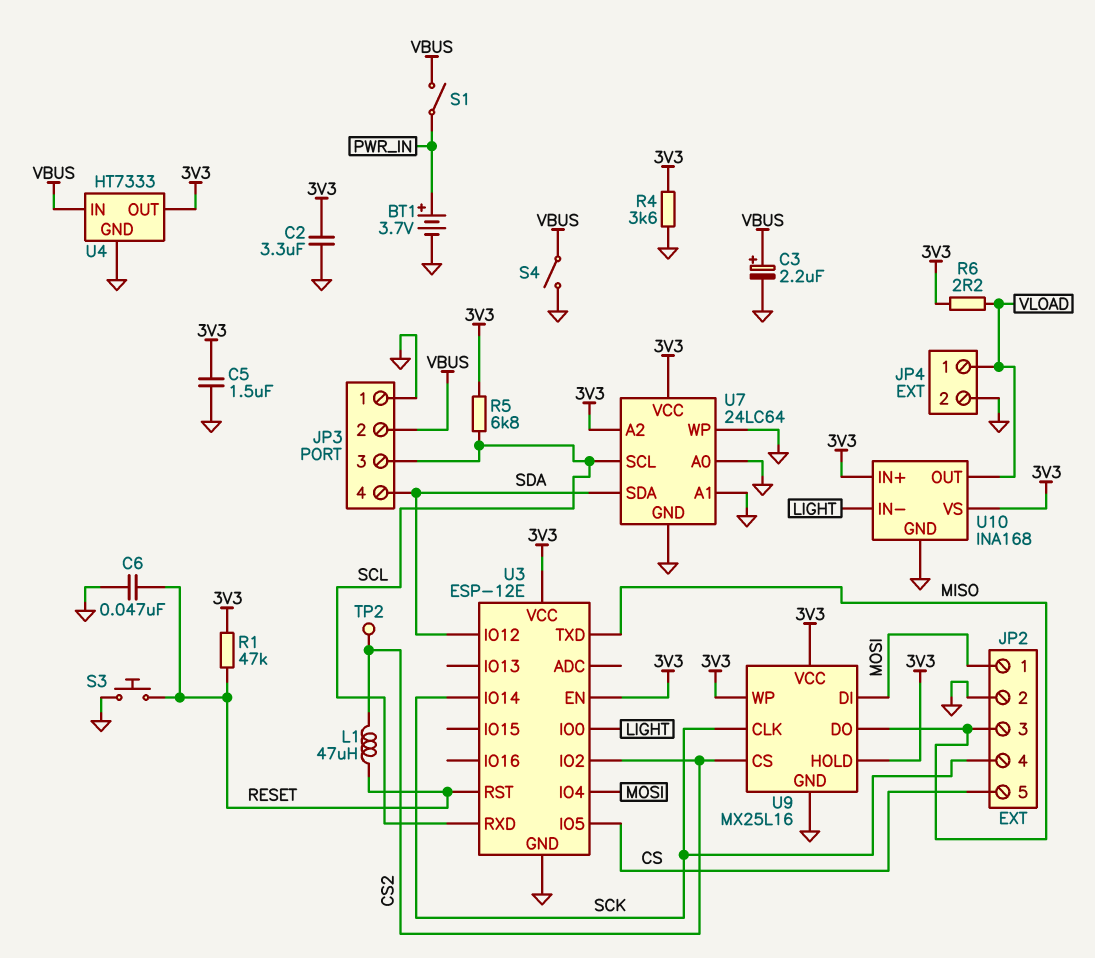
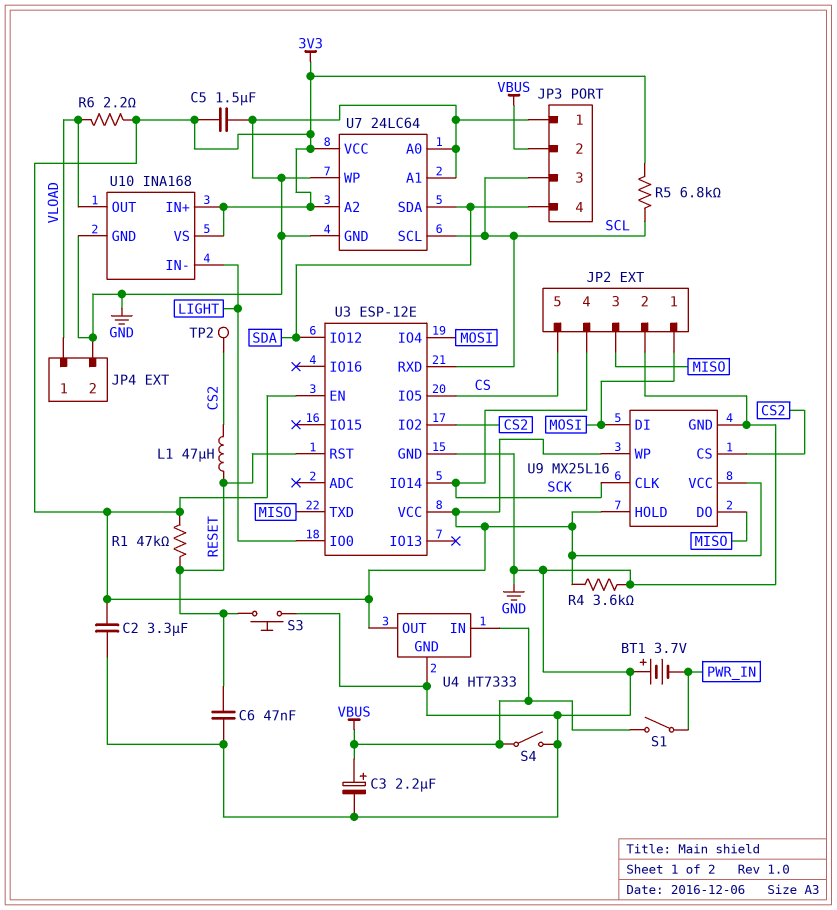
BT1: 3.7V (plus PWR_IN, minus GND) -> 3.7V (plus GND, minus PWR_IN)

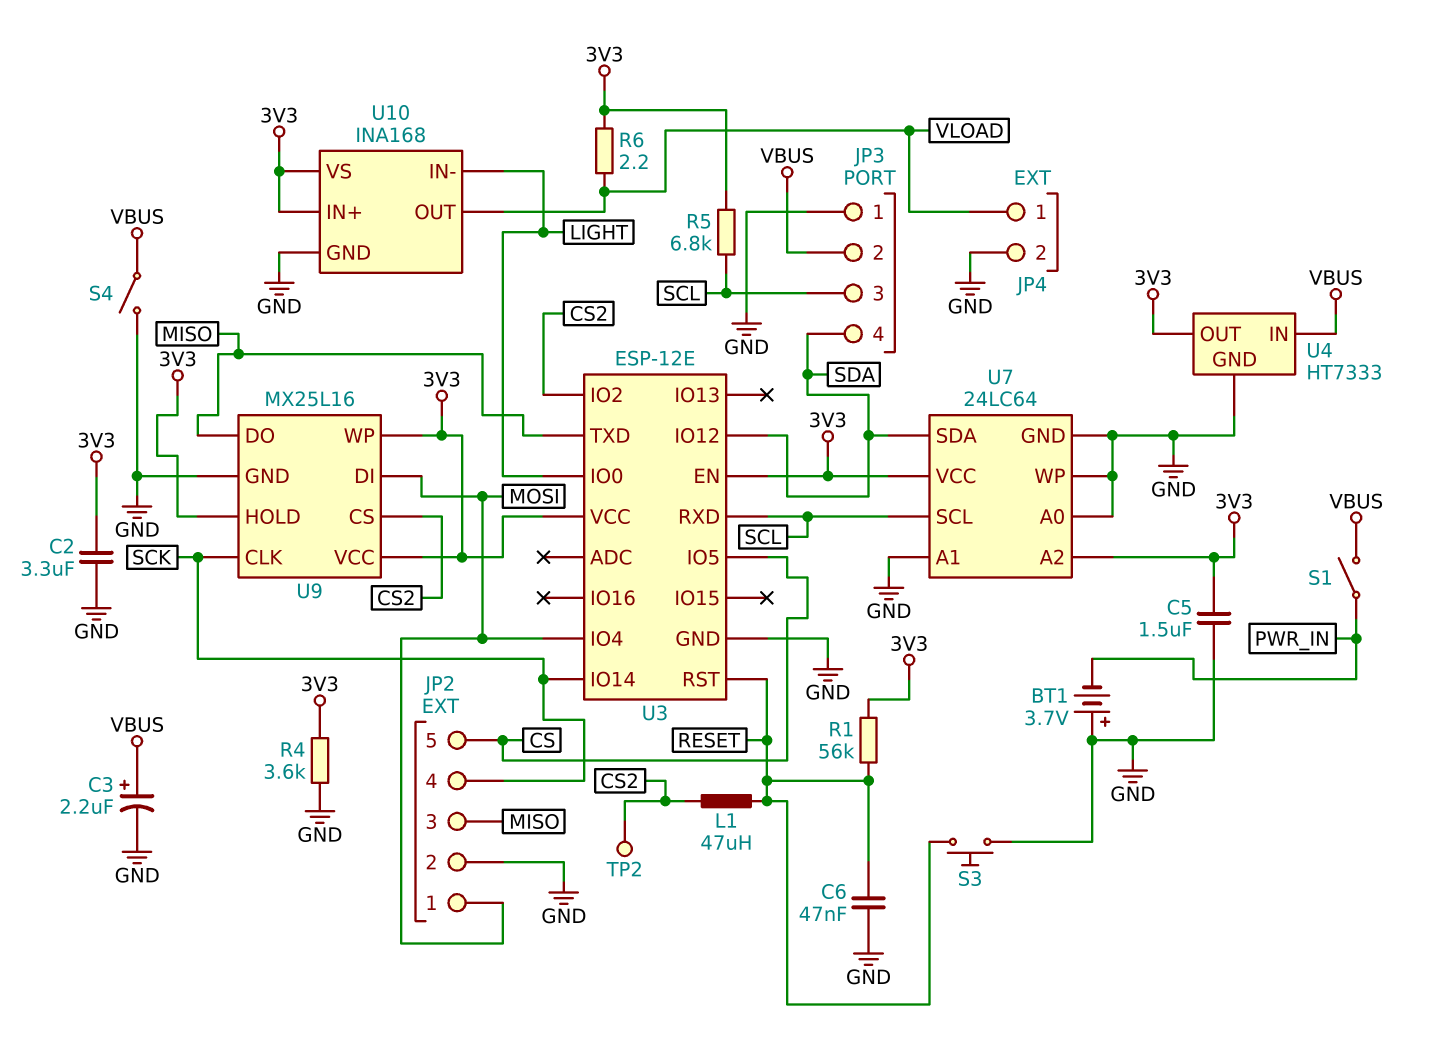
R1: 47k (3V3, RESET) -> 56k (3V3, RESET)

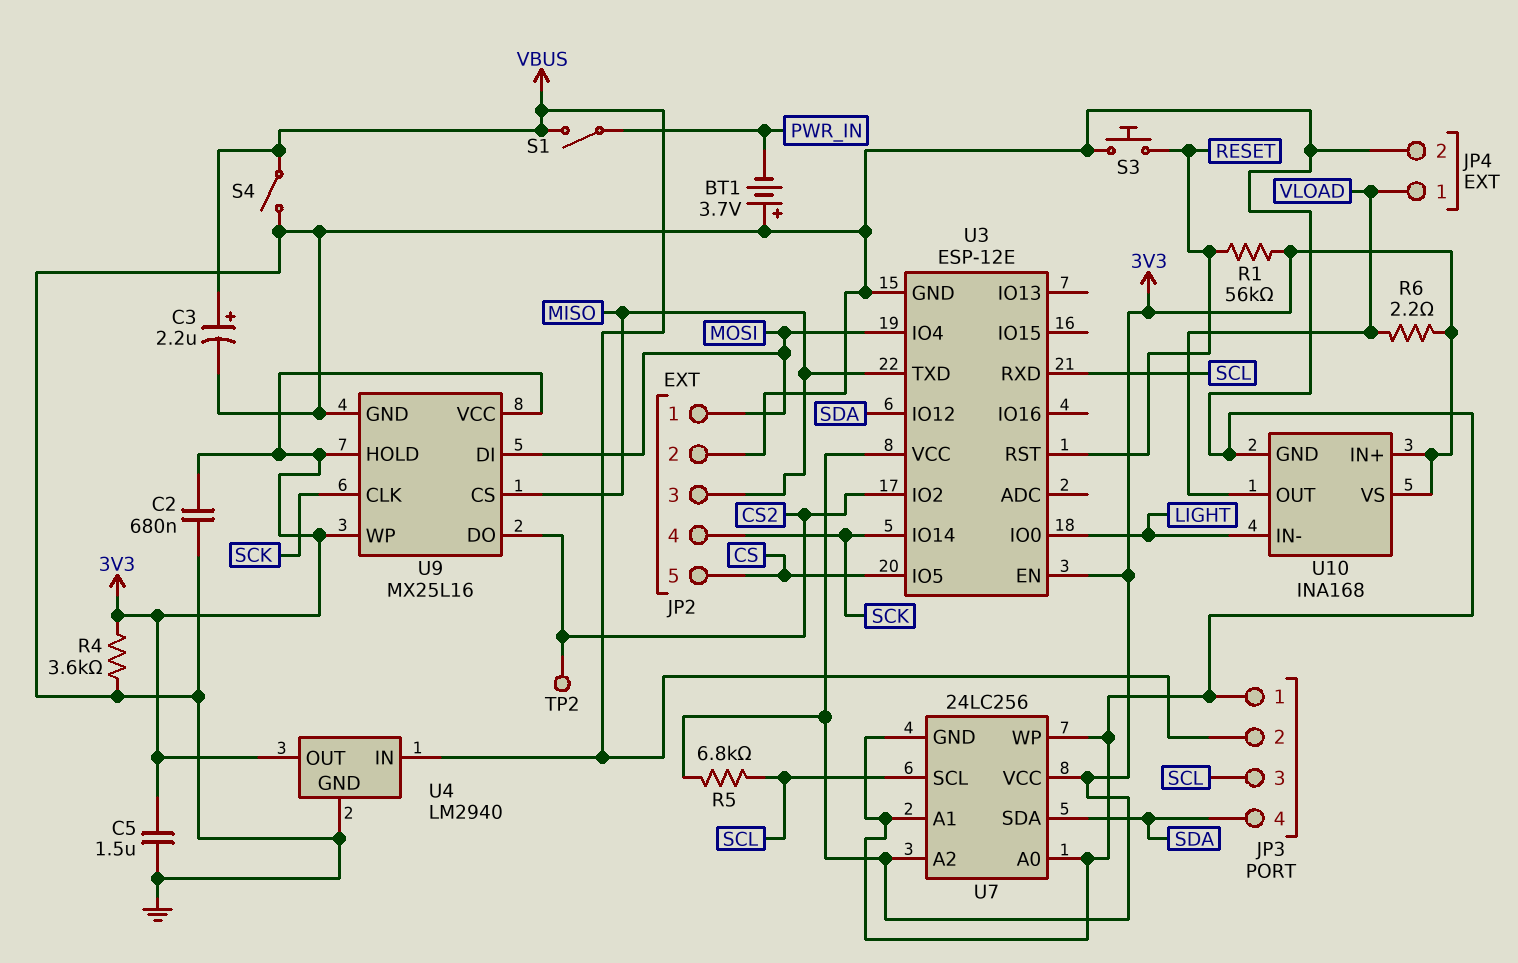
C2: 3.3uF (3V3, GND) -> 680nF (3V3, GND)
C6: 47nF (GND, RESET) -> none
L1: 47uH (CS2, RESET) -> none
U4: HT7333 -> LM2940
U7: 24LC64 -> 24LC256
U9 pin CS: CS2 -> MISO
U9 pin DO: MISO -> CS2

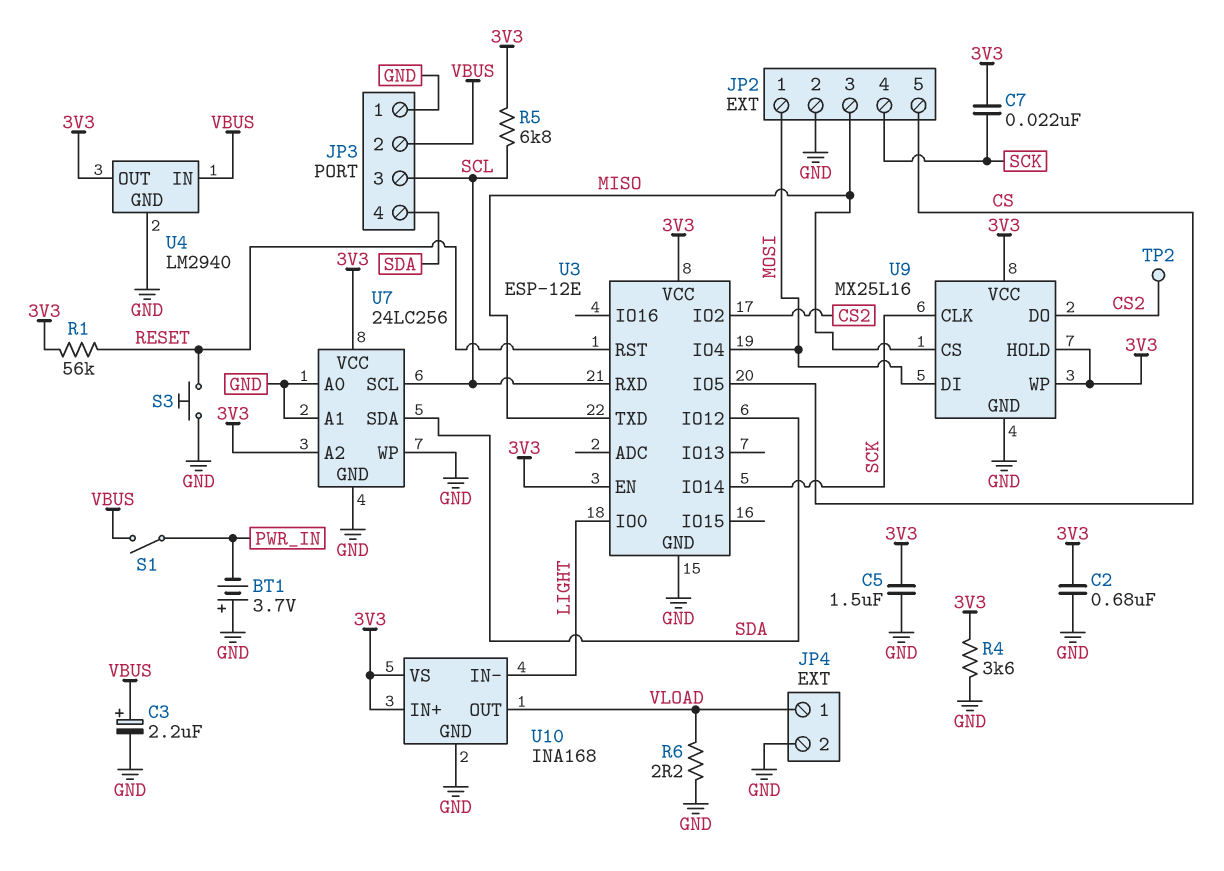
C7: none -> 22nF (3V3, SCK)
R6: 2.2 (3V3, VLOAD) -> 2.2 (GND, VLOAD)
S4: switch (GND, VBUS) -> none

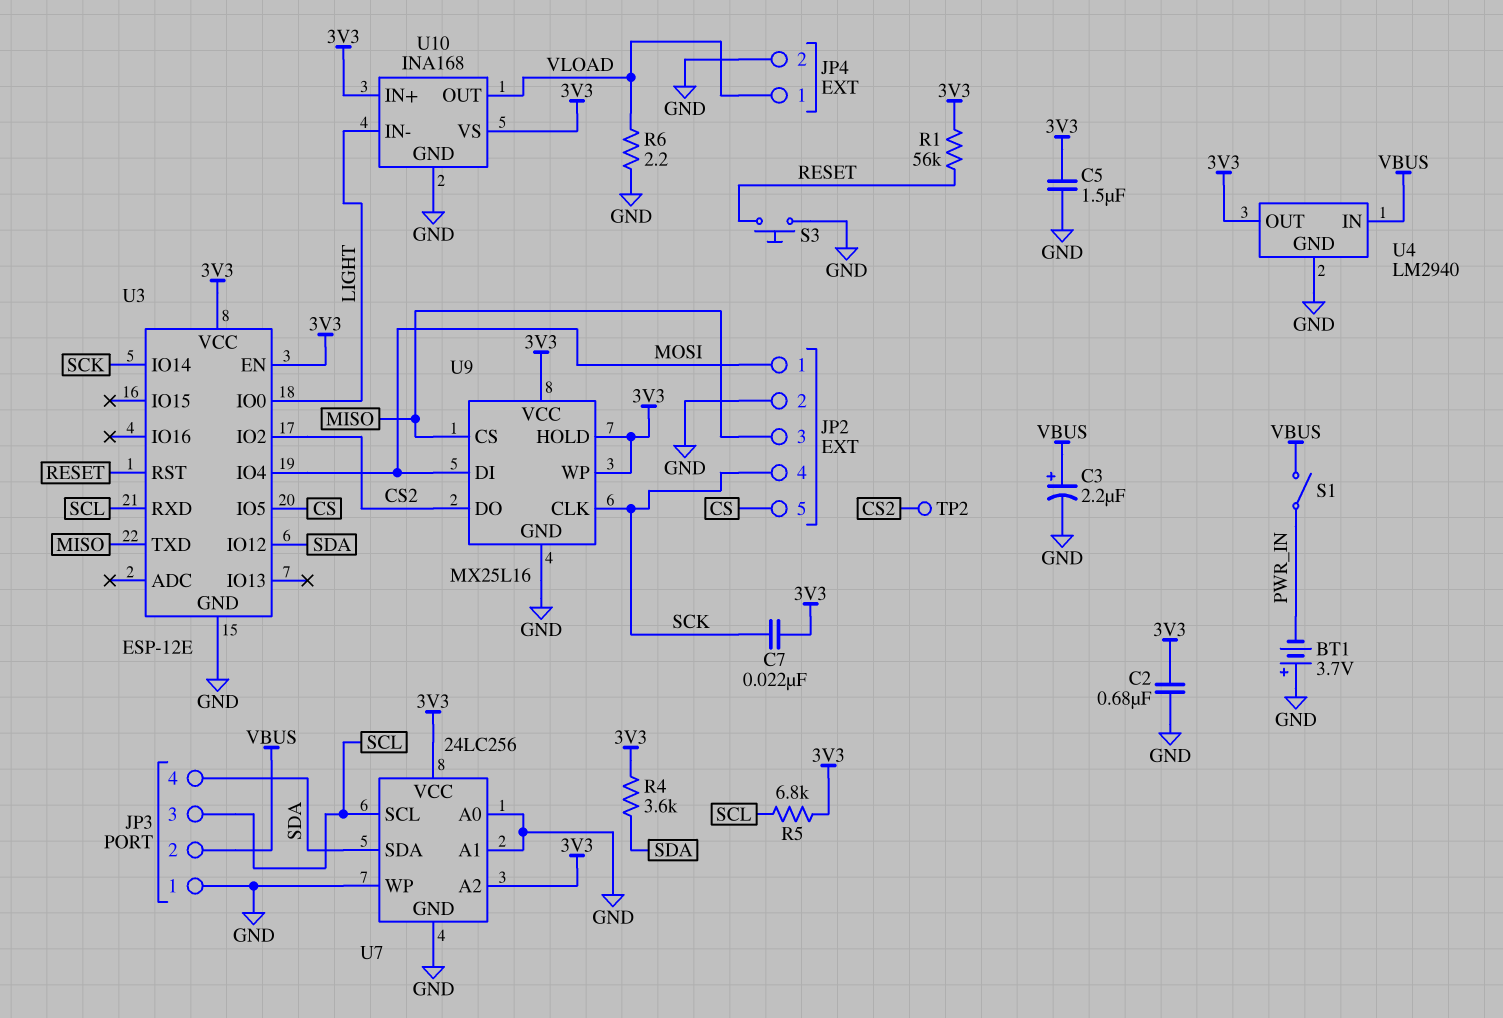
R4: 3.6k (3V3, GND) -> 3.6k (3V3, SDA)

